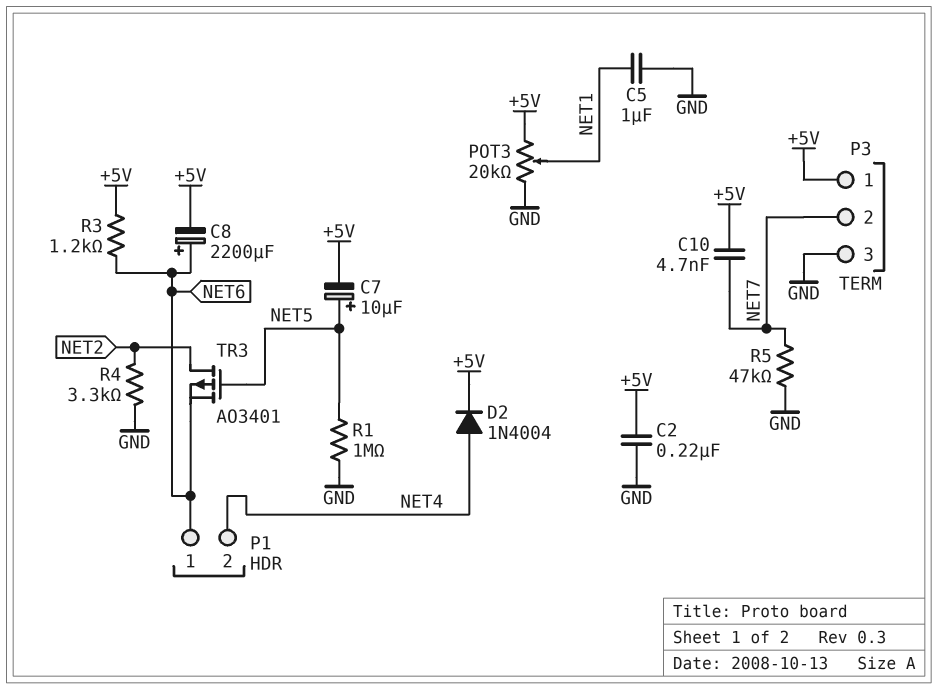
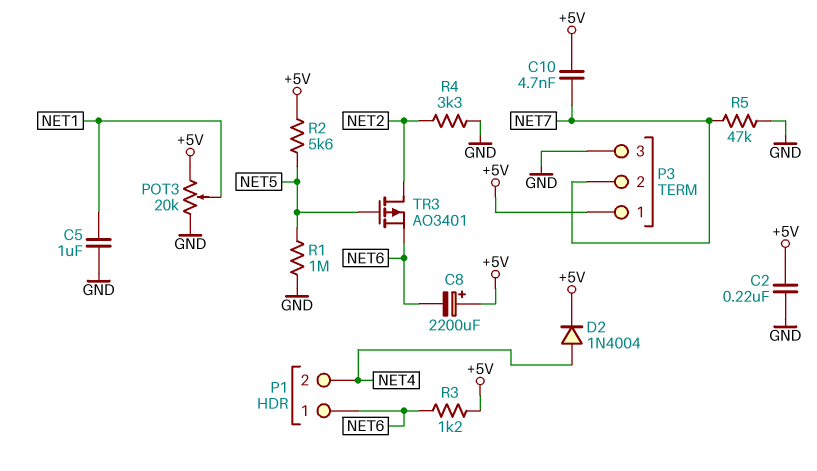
C7: 10uF (plus NET5, minus +5V) -> none
C8: 2200uF (plus NET6, minus +5V) -> 2200uF (plus +5V, minus NET6)
R2: none -> 5.6k (+5V, NET5)

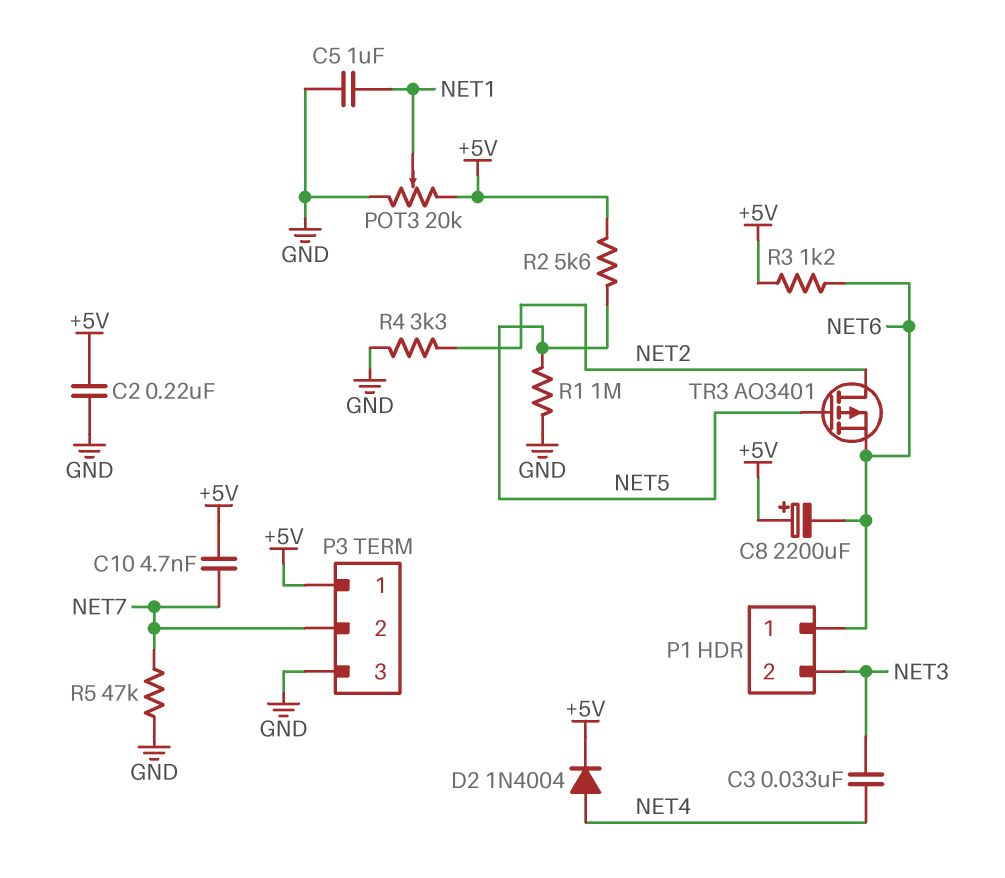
C3: none -> 33nF (NET3, NET4)
P1 pin 2: NET4 -> NET3

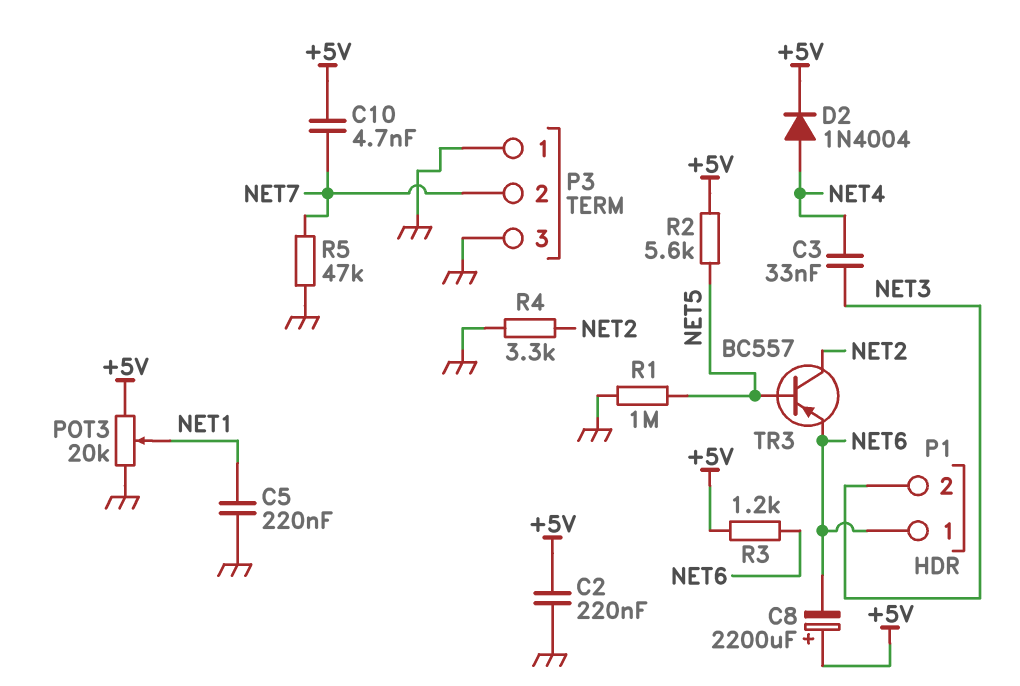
C5: 1uF (GND, NET1) -> 220nF (GND, NET1)
P3 pin 1: +5V -> GND
TR3: PMOS AO3401 (G NET5, D NET2, S NET6) -> PNP BC557 (B NET5, C NET2, E NET6)

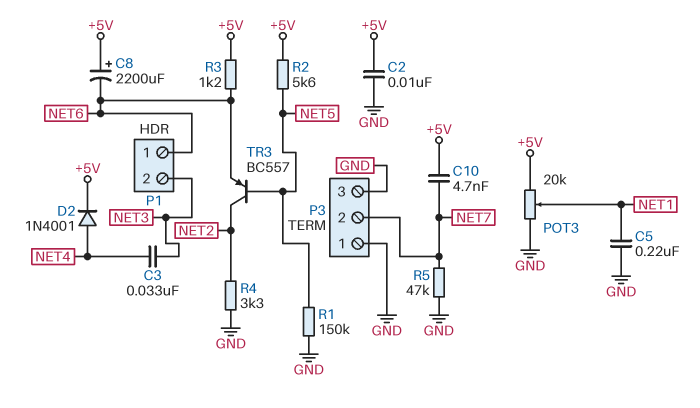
C2: 220nF (+5V, GND) -> 10nF (+5V, GND)
D2: diode 1N4004 (A NET4, K +5V) -> diode 1N4001 (A NET4, K +5V)
R1: 1M (GND, NET5) -> 150k (GND, NET5)

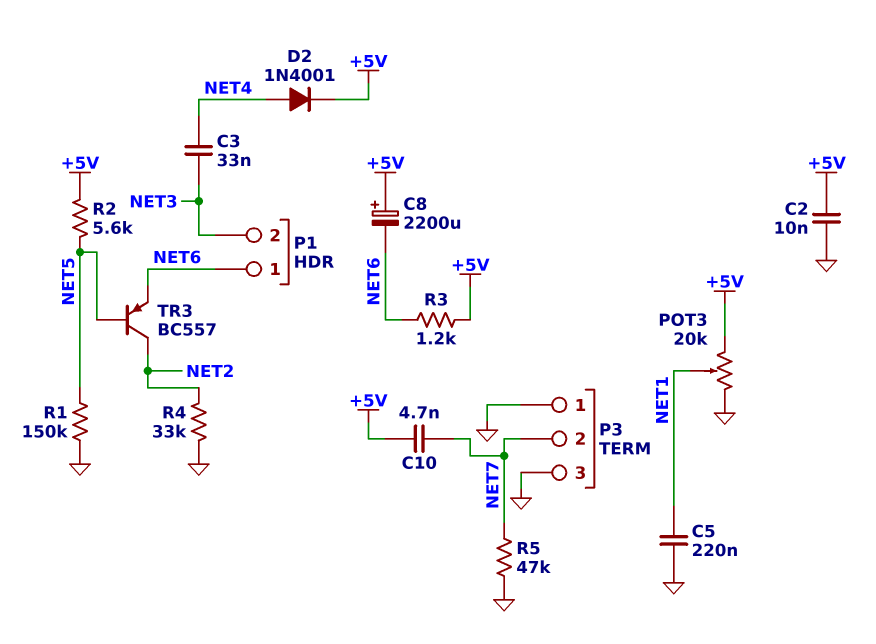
R4: 3.3k (GND, NET2) -> 33k (GND, NET2)

